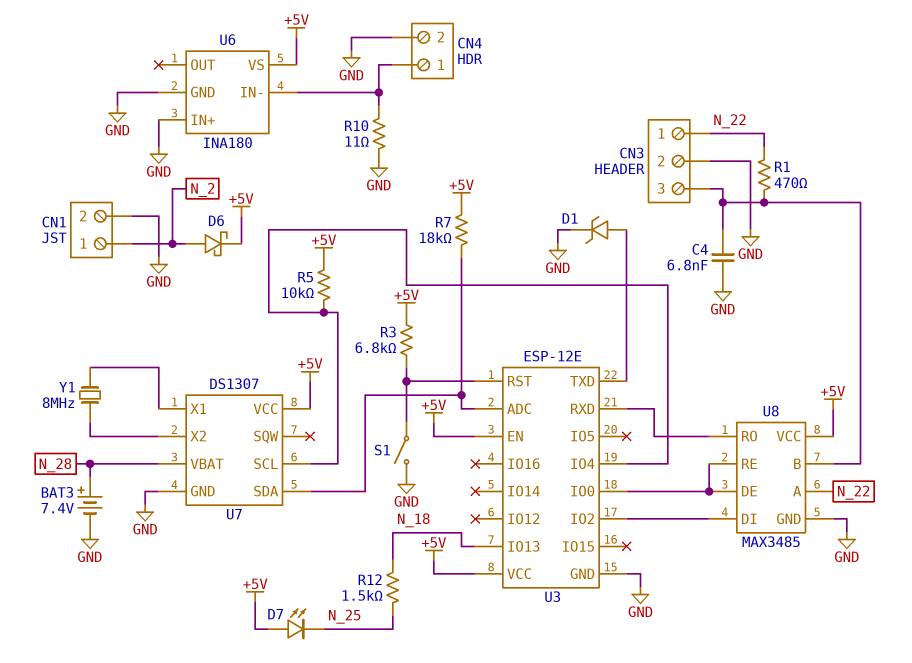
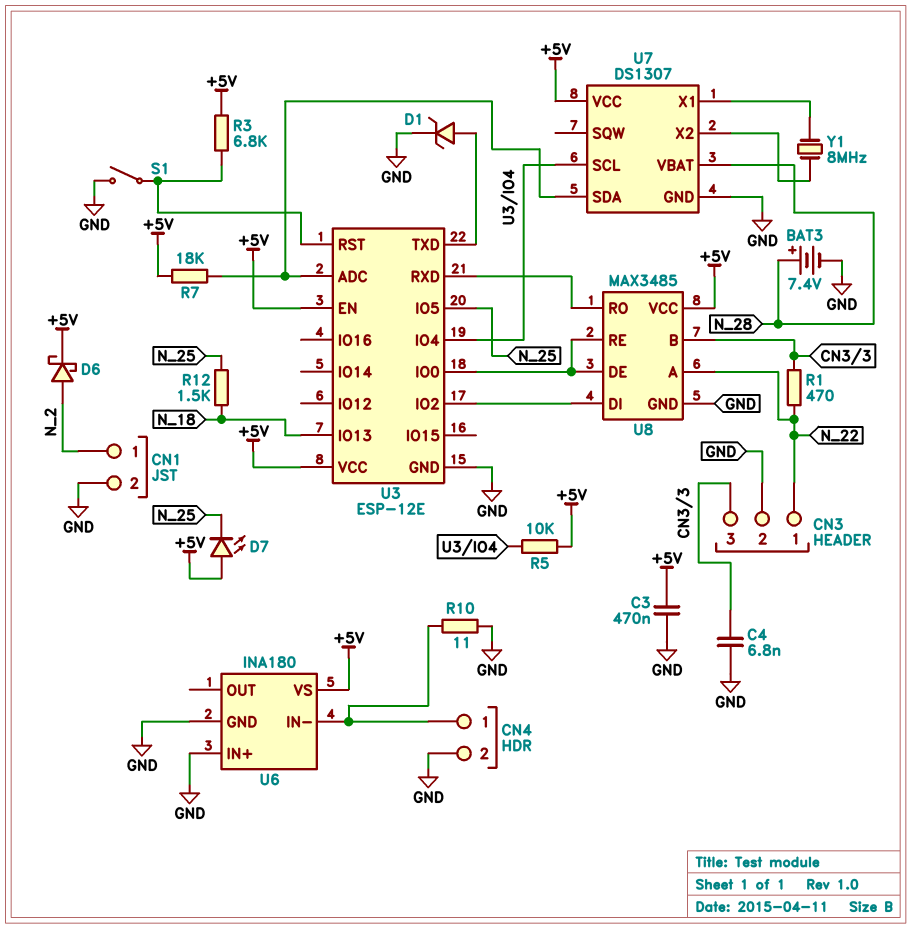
C3: none -> 470nF (+5V, GND)
U3 pin IO5: none -> N_25

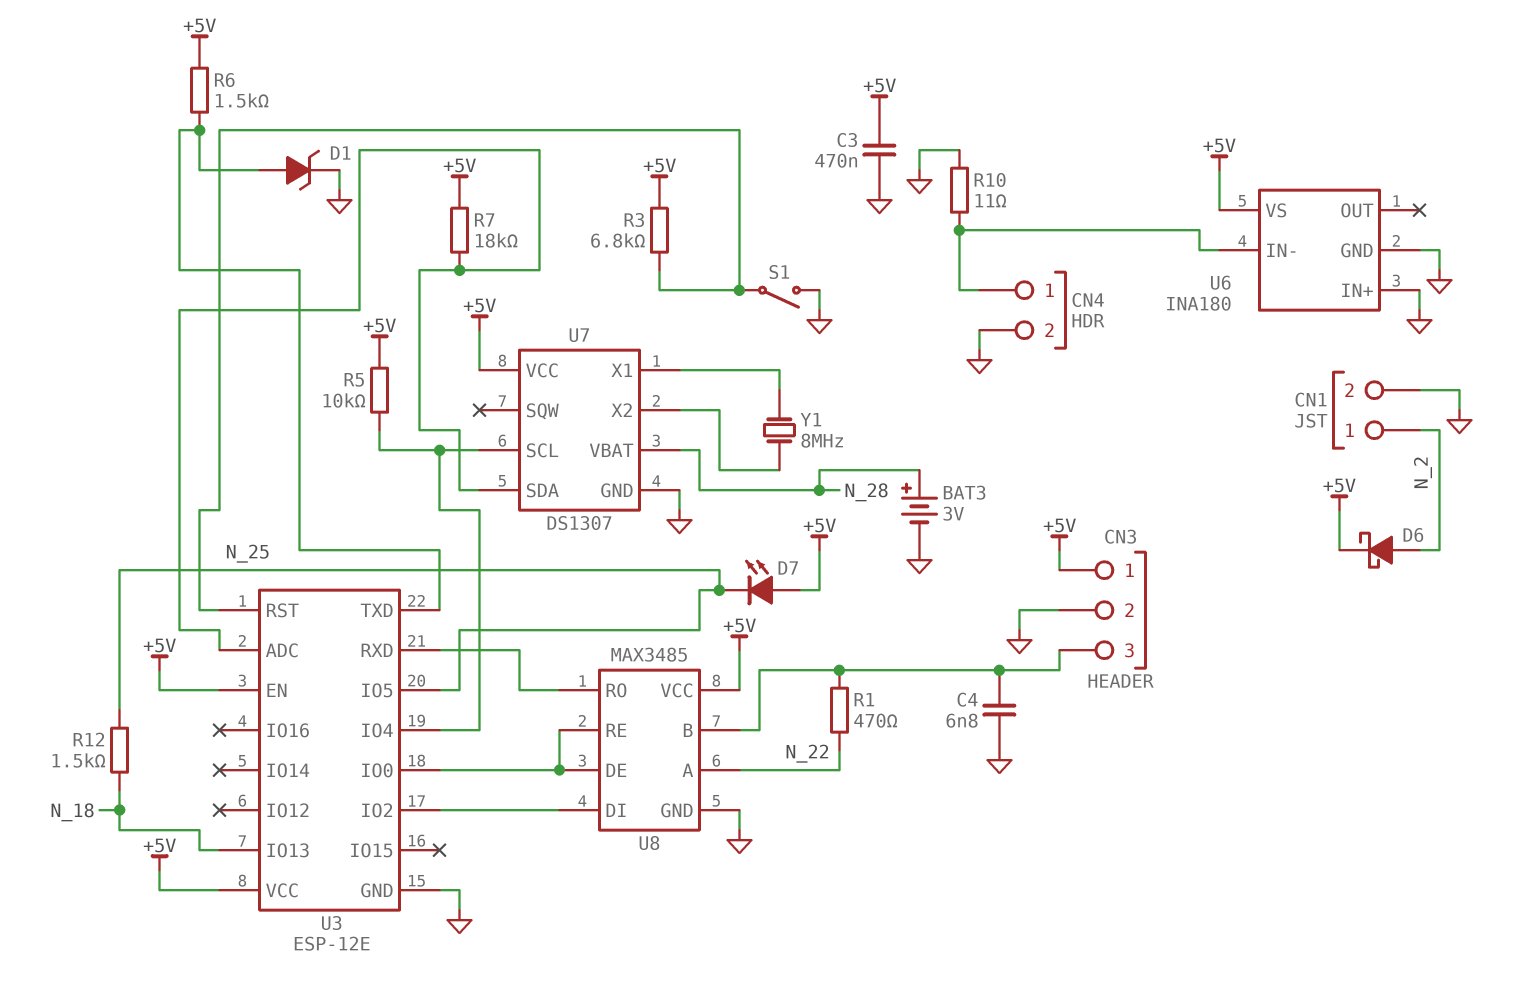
BAT3: 7.4V (plus N_28, minus GND) -> 3V (plus N_28, minus GND)
CN3 pin 1: N_22 -> +5V
R6: none -> 1.5k (+5V, U3/TXD)

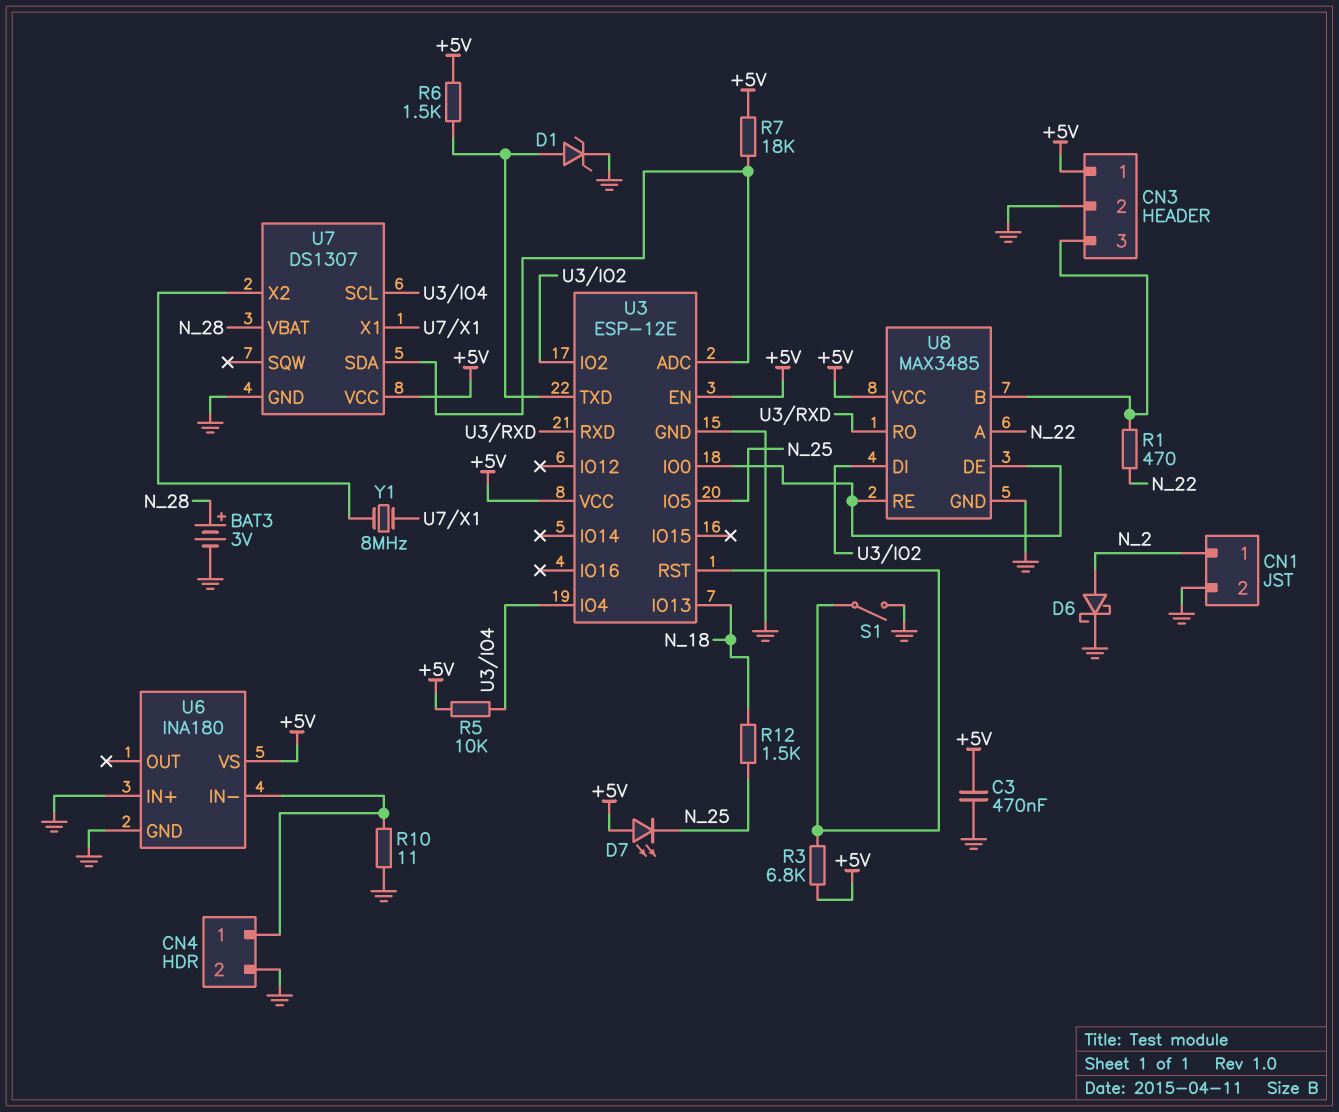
C4: 6.8nF (CN3/3, GND) -> none
D6: schottky (A N_2, K +5V) -> schottky (A N_2, K GND)

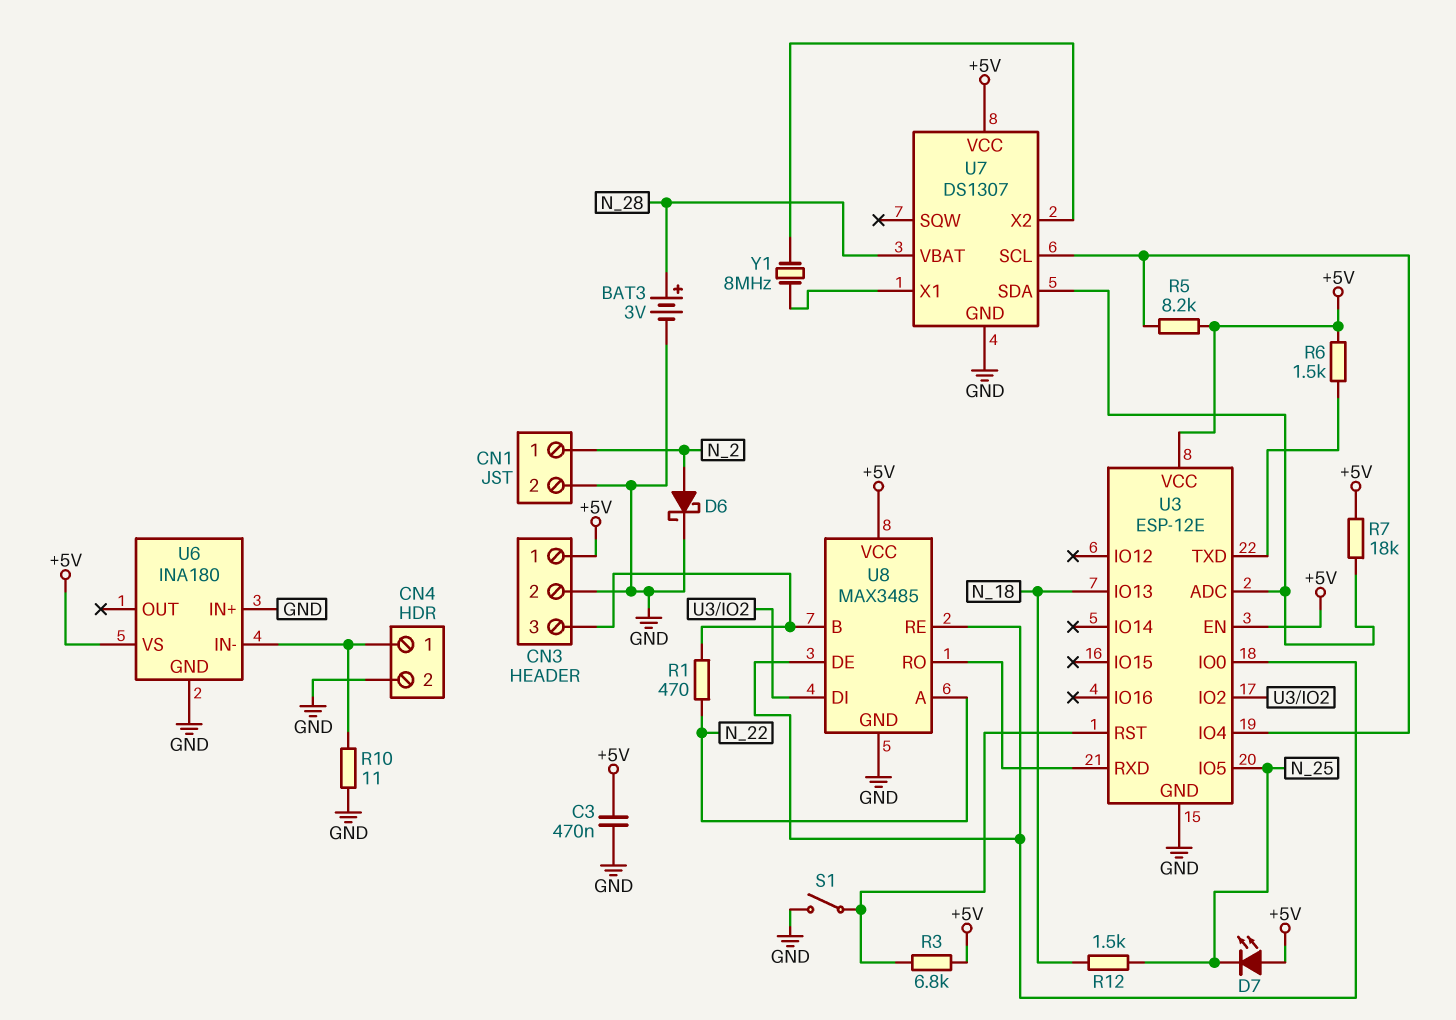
D1: zener (A U3/TXD, K GND) -> none
R5: 10k (+5V, U3/IO4) -> 8.2k (+5V, U3/IO4)

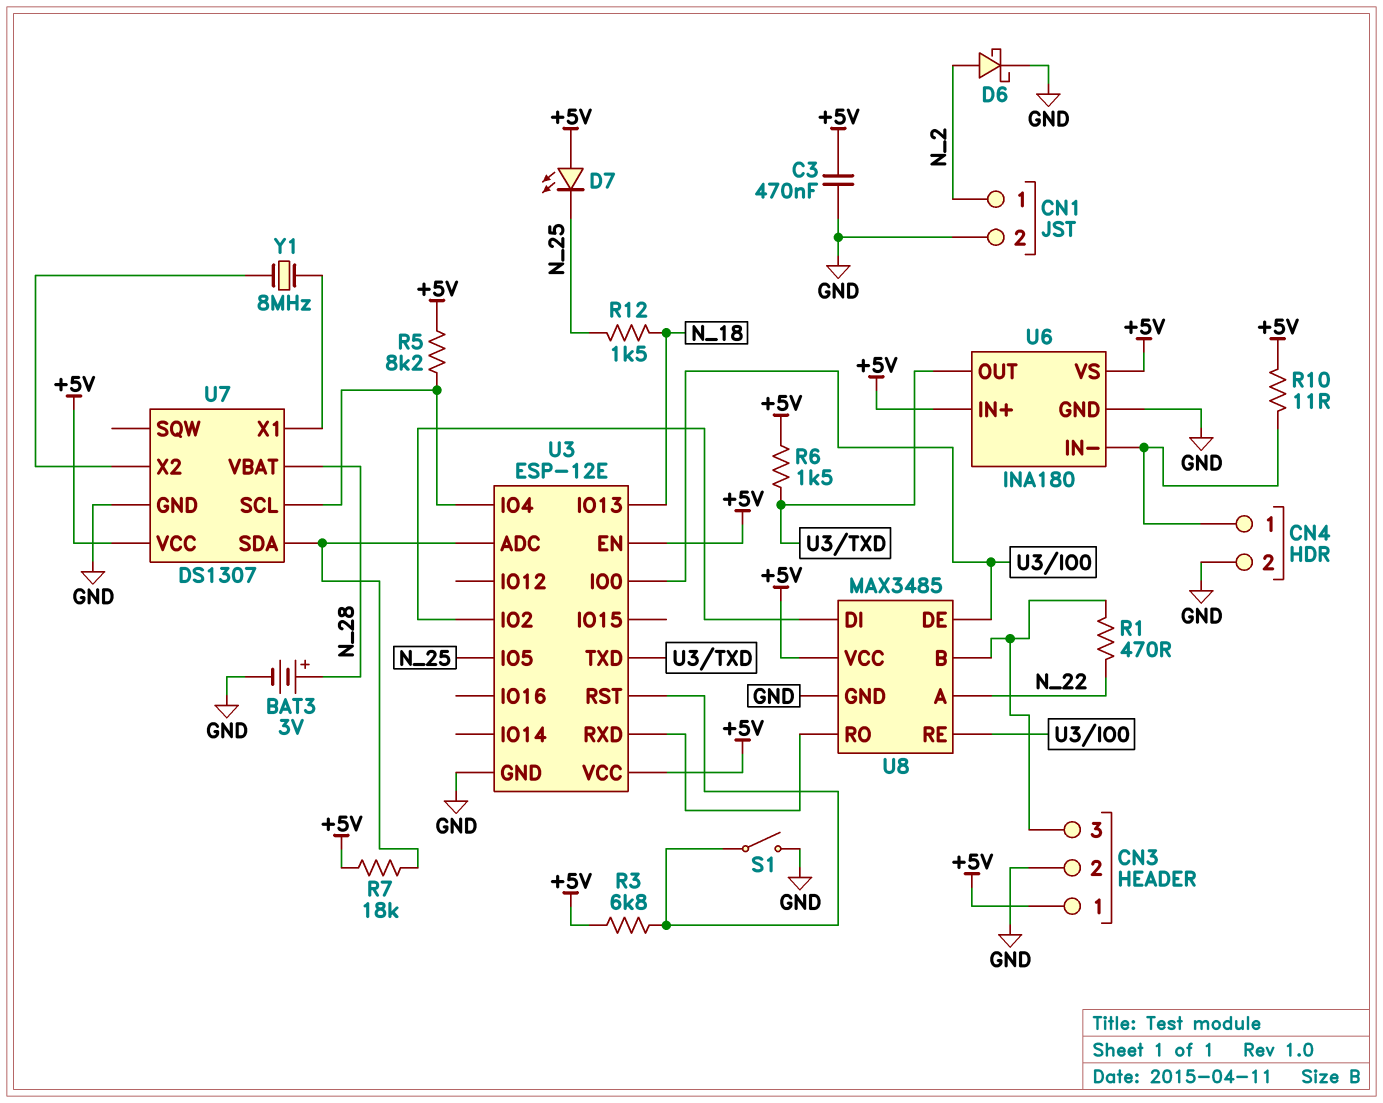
R10: 11 (CN4/1, GND) -> 11 (+5V, CN4/1)
U6 pin IN+: GND -> +5V
U6 pin OUT: none -> U3/TXD

